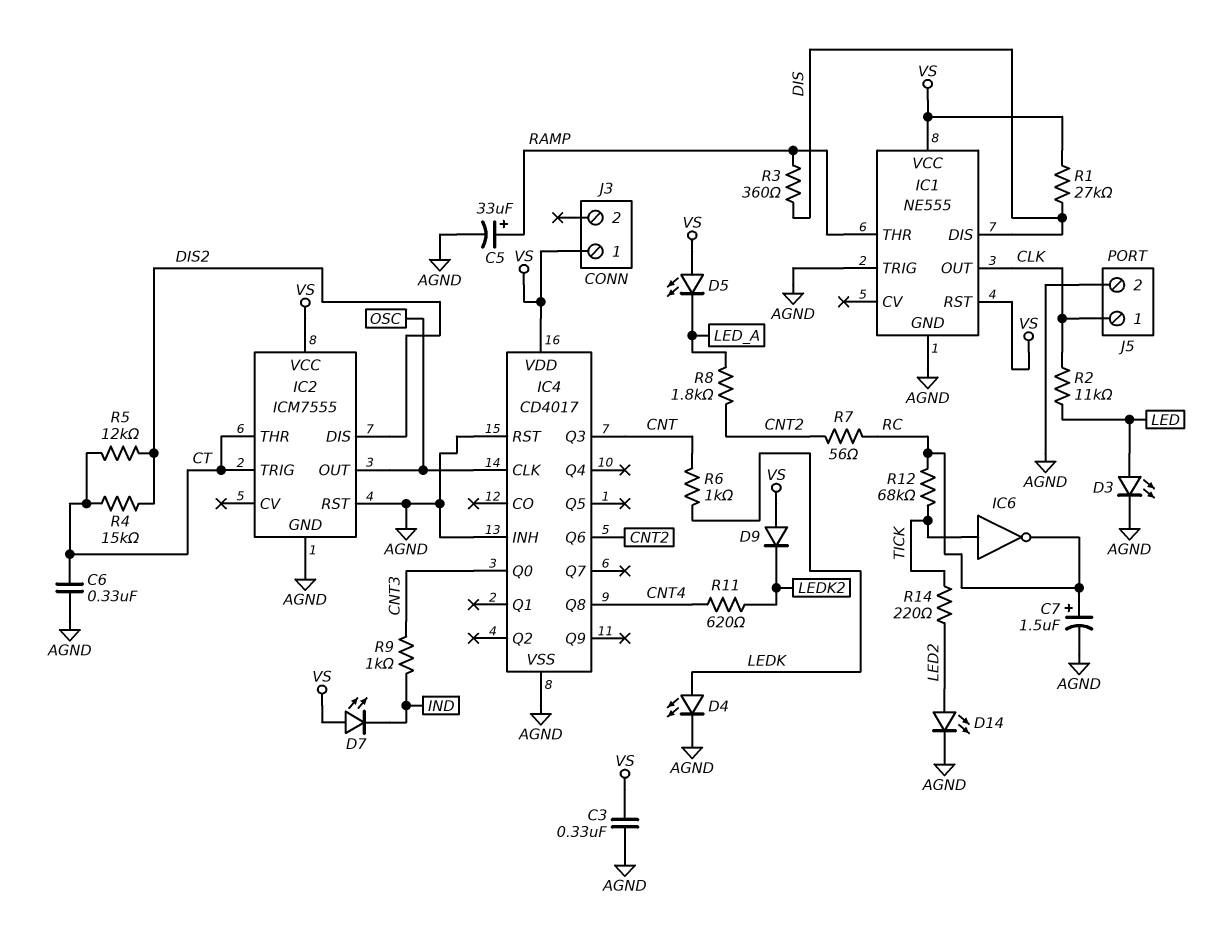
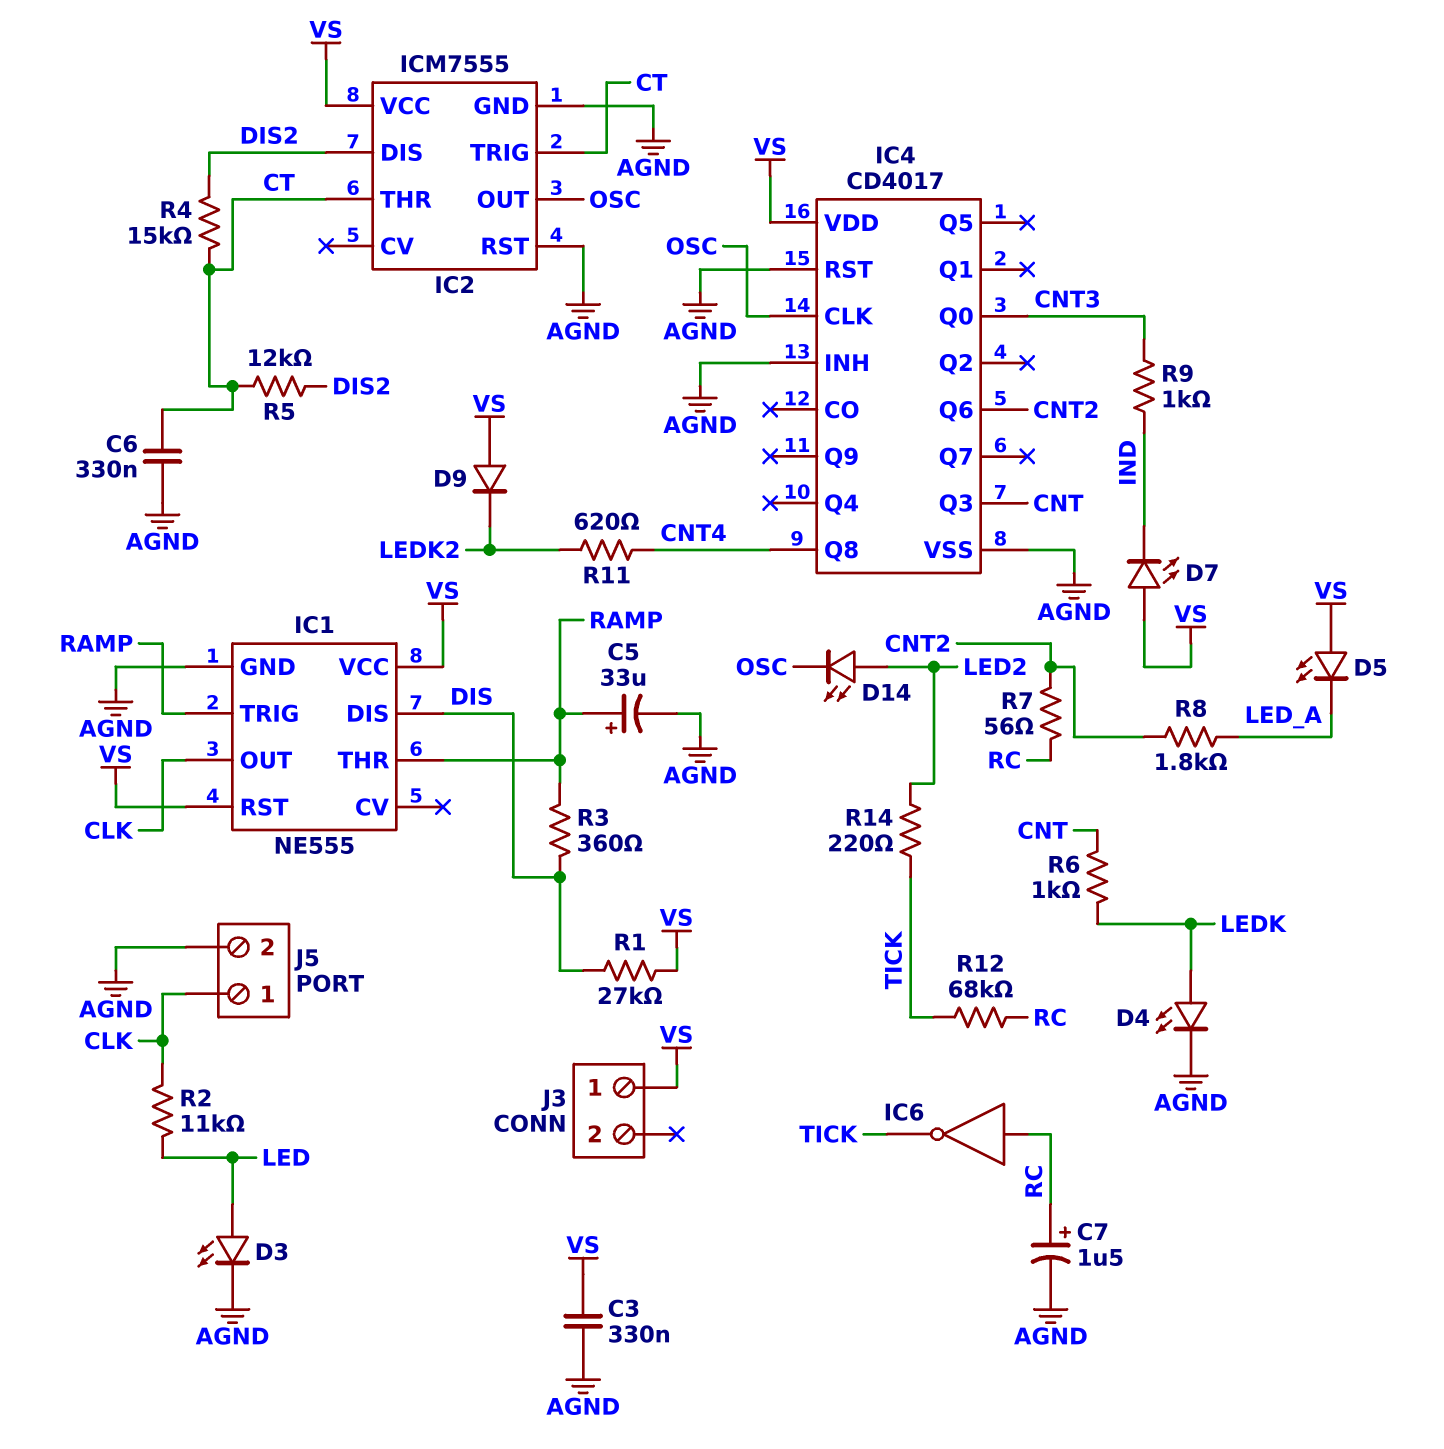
D14: LED (A LED2, K AGND) -> LED (A LED2, K OSC)
IC1 pin TRIG: AGND -> RAMP
IC6: NOT (in TICK, out RC) -> NOT (in RC, out TICK)

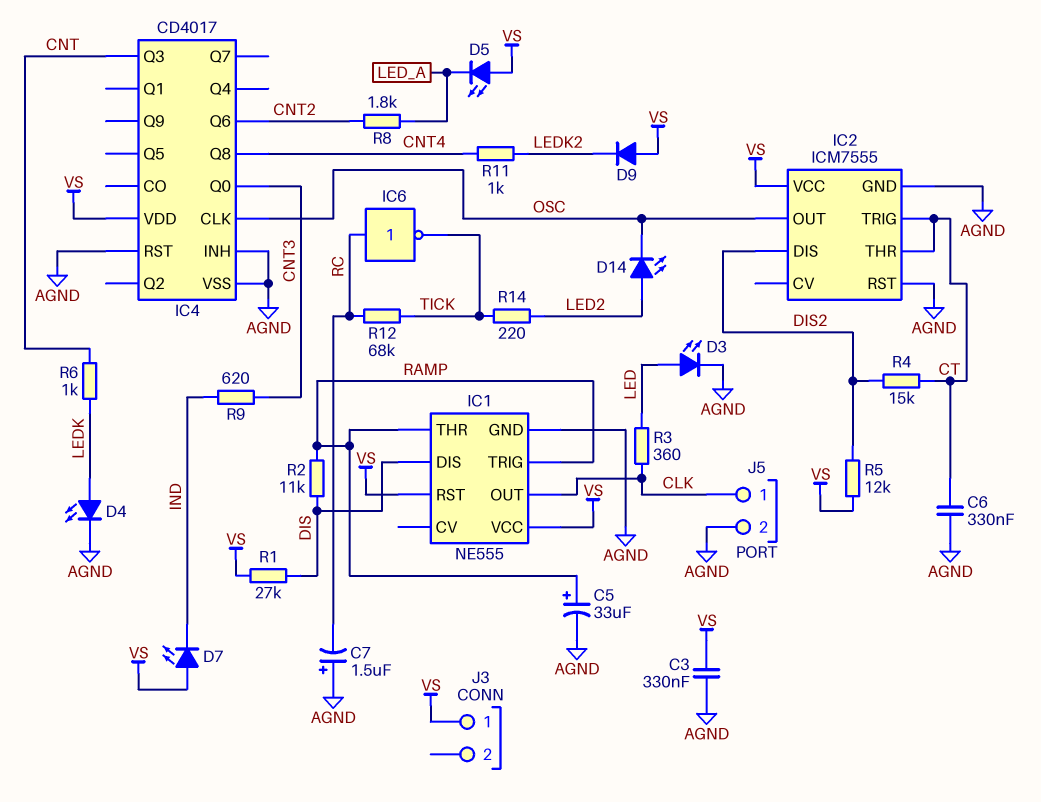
C7: 1.5uF (plus RC, minus AGND) -> 1.5uF (plus AGND, minus RC)
R2: 11k (CLK, LED) -> 11k (DIS, RAMP)
R3: 360 (DIS, RAMP) -> 360 (CLK, LED)
R5: 12k (CT, DIS2) -> 12k (DIS2, VS)
R7: 56 (CNT2, RC) -> none
R9: 1k (CNT3, IND) -> 620 (CNT3, IND)
R11: 620 (CNT4, LEDK2) -> 1k (CNT4, LEDK2)

